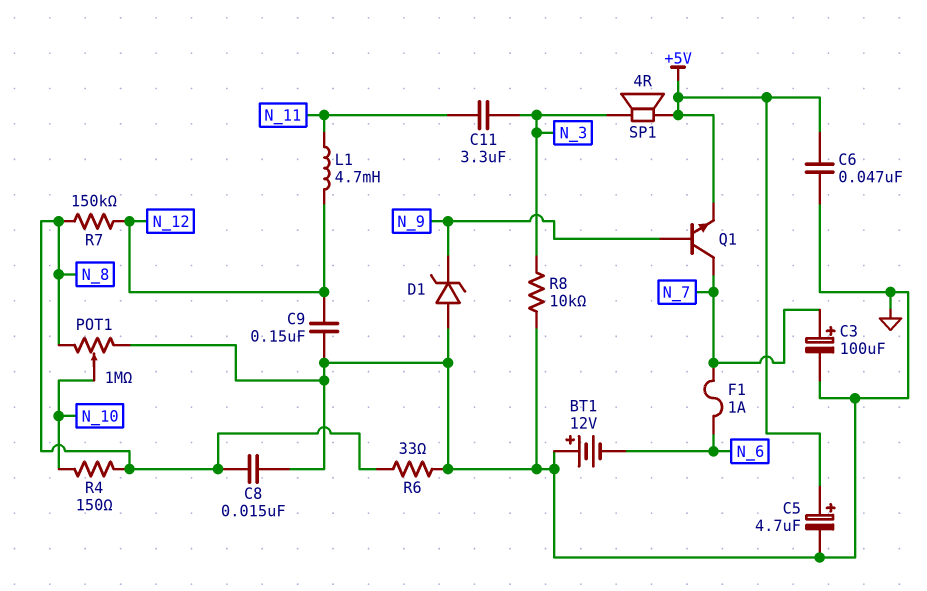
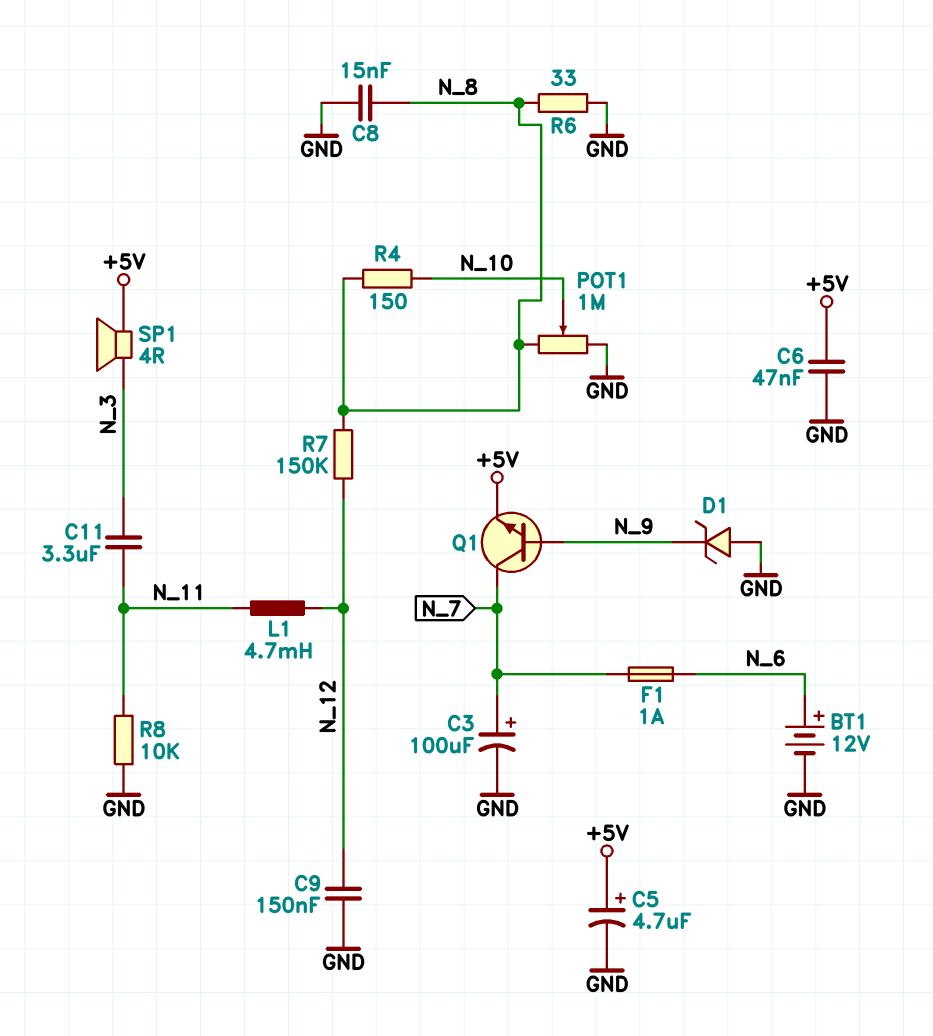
BT1: 12V (plus GND, minus N_6) -> 12V (plus N_6, minus GND)
R8: 10k (GND, N_3) -> 10k (GND, N_11)

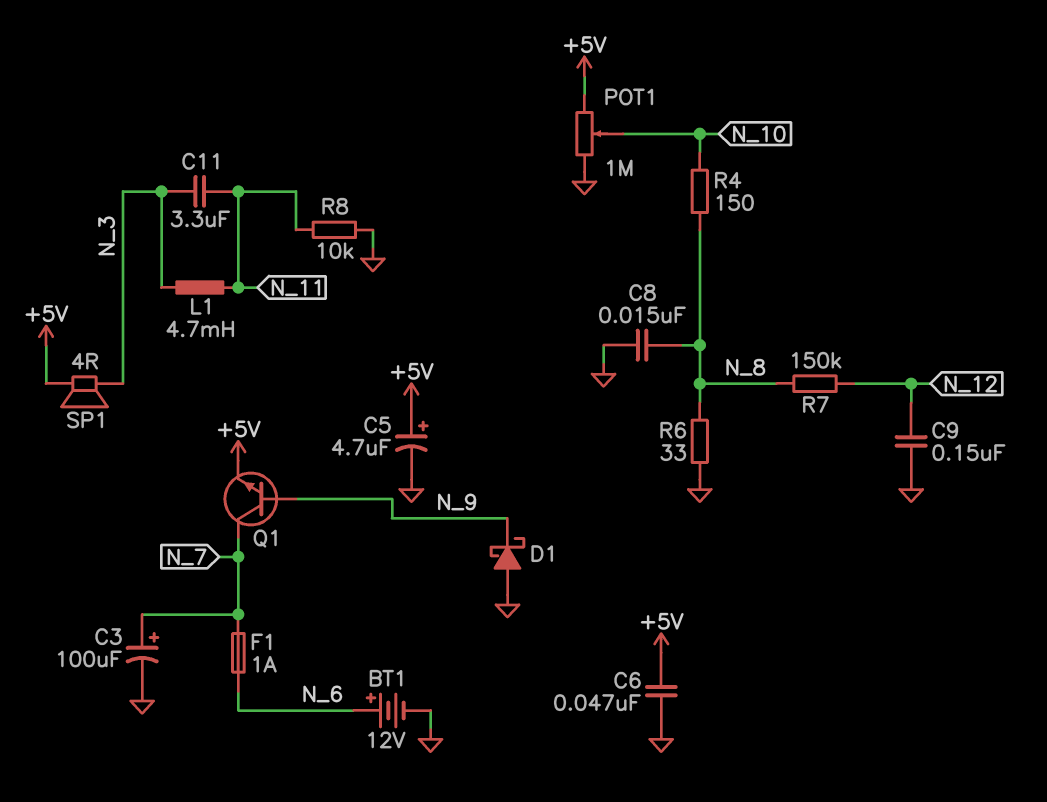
D1: zener (A GND, K N_9) -> schottky (A GND, K N_9)
L1: 4.7mH (N_11, N_12) -> 4.7mH (N_3, N_11)
POT1: 1M (GND, N_8, wiper N_10) -> 1M (+5V, GND, wiper N_10)

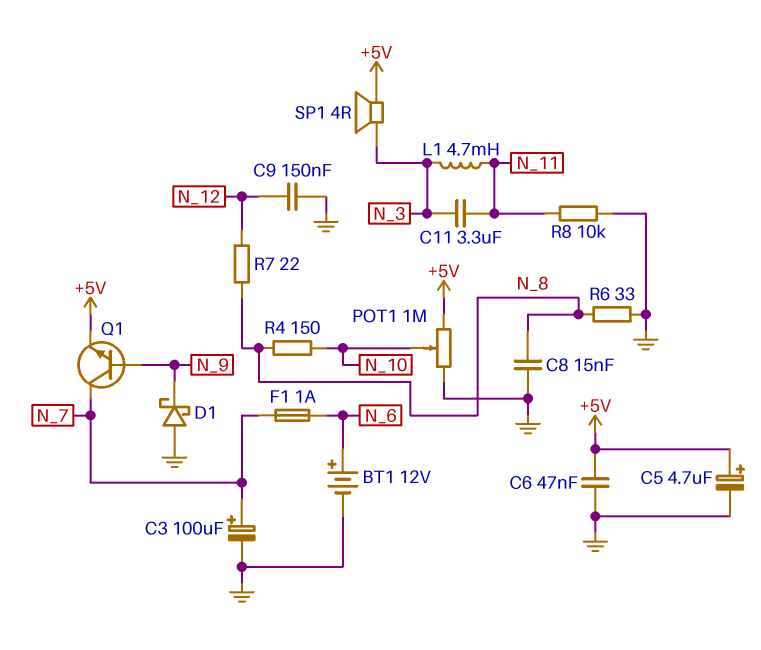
R7: 150k (N_8, N_12) -> 22 (N_8, N_12)

